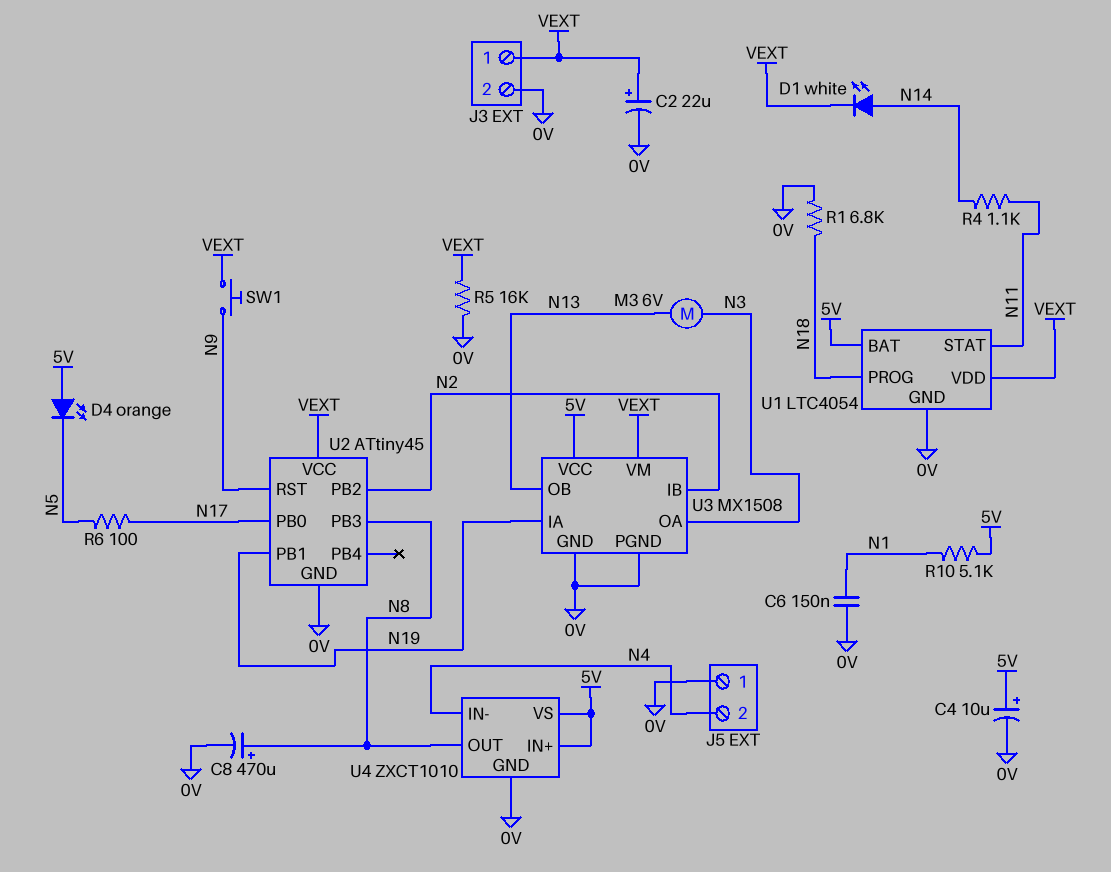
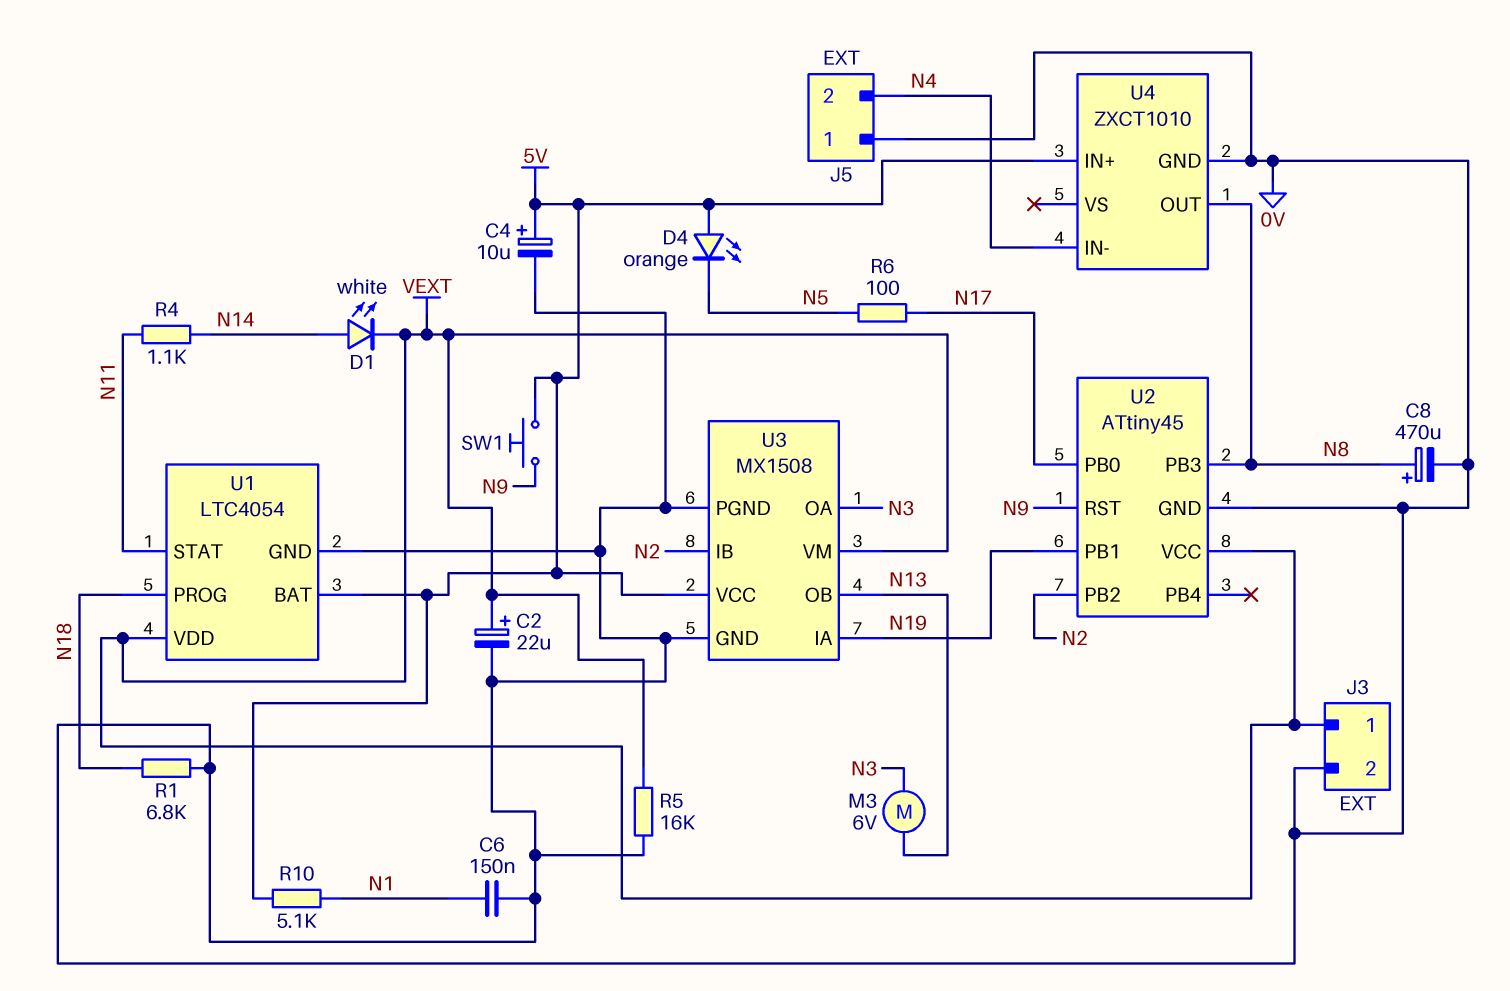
SW1: button (N9, VEXT) -> button (5V, N9)
U4 pin VS: 5V -> none

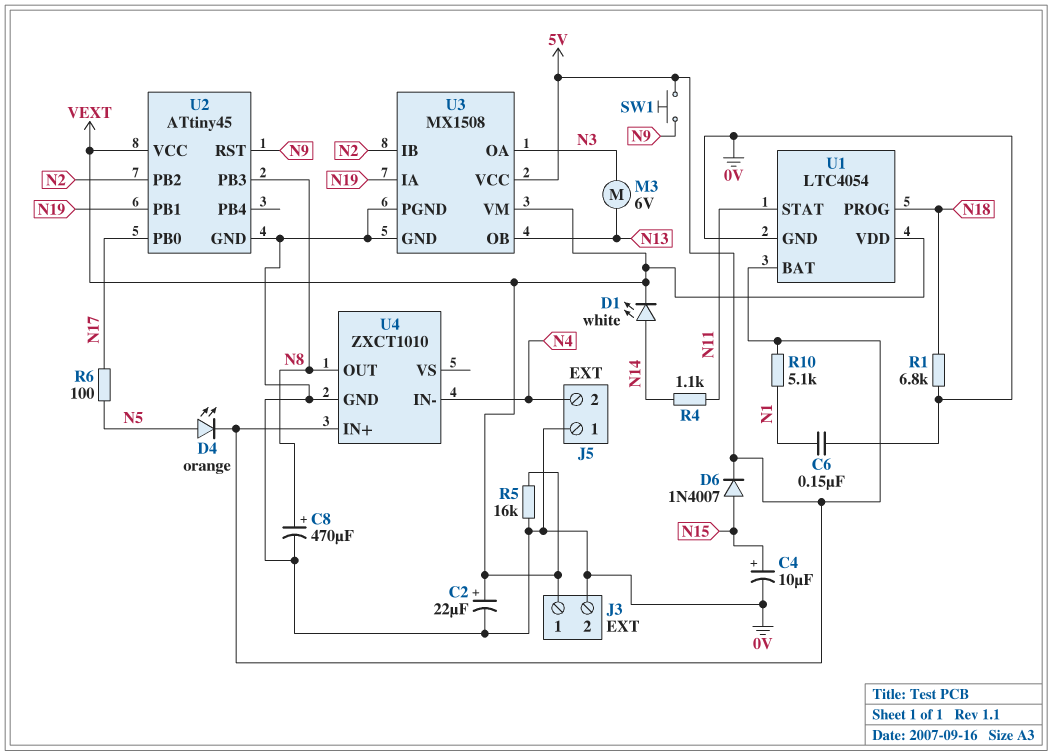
C4: 10uF (plus 5V, minus 0V) -> 10uF (plus N15, minus 0V)
D4: LED orange (A 5V, K N5) -> LED orange (A N5, K 5V)
D6: none -> diode 1N4007 (A N15, K 5V)

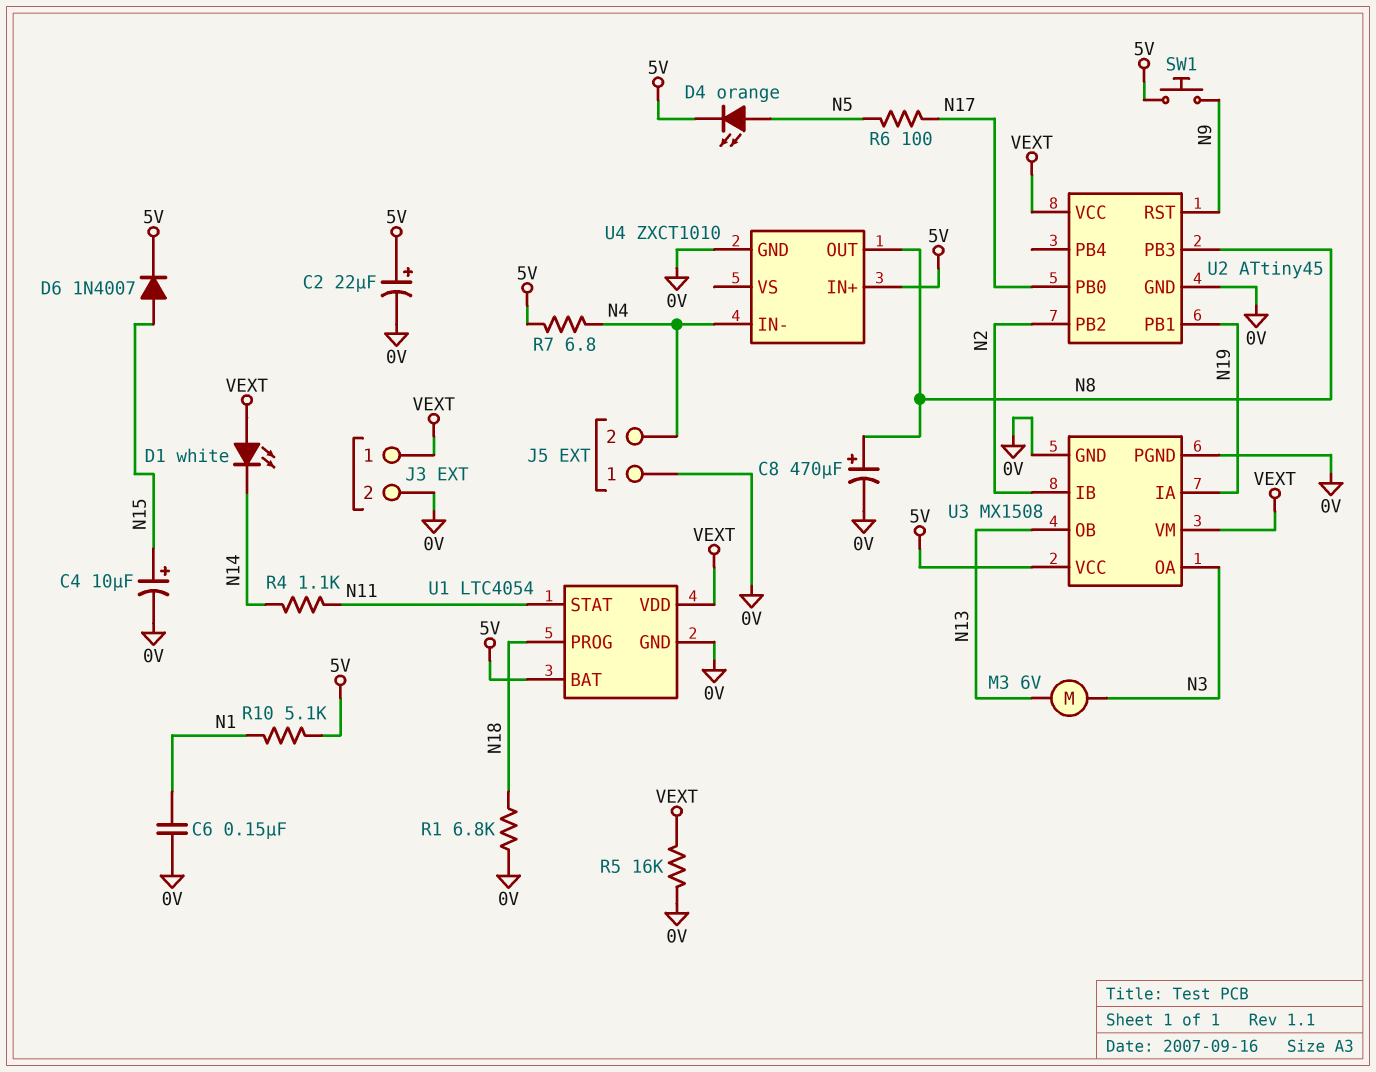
C2: 22uF (plus VEXT, minus 0V) -> 22uF (plus 5V, minus 0V)
D1: LED white (A N14, K VEXT) -> LED white (A VEXT, K N14)
R7: none -> 6.8 (5V, N4)

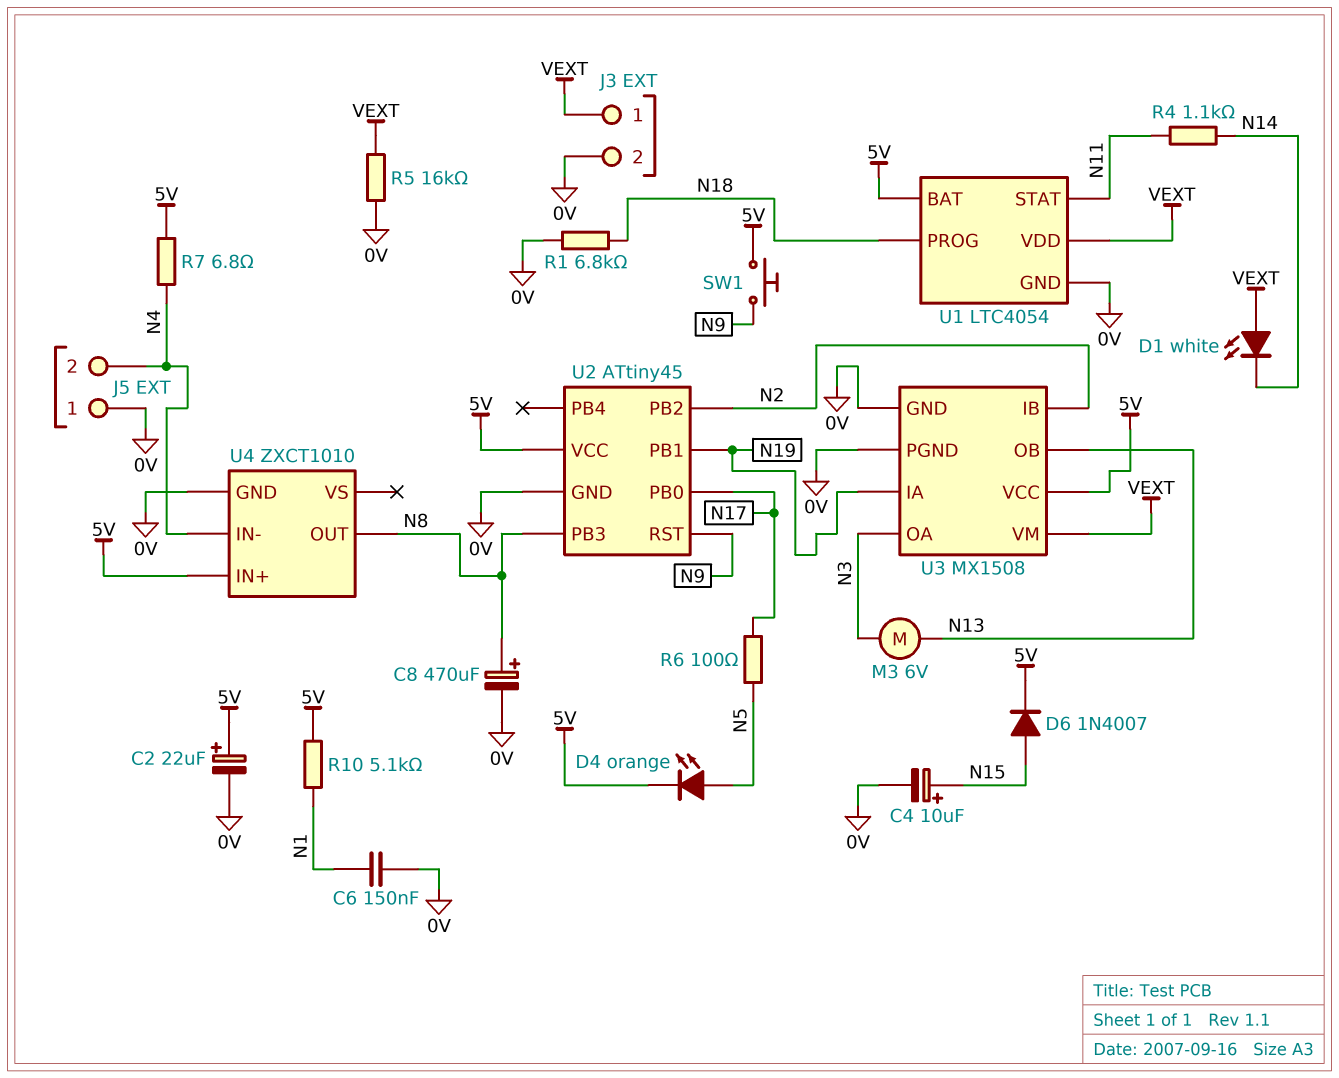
U2 pin VCC: VEXT -> 5V

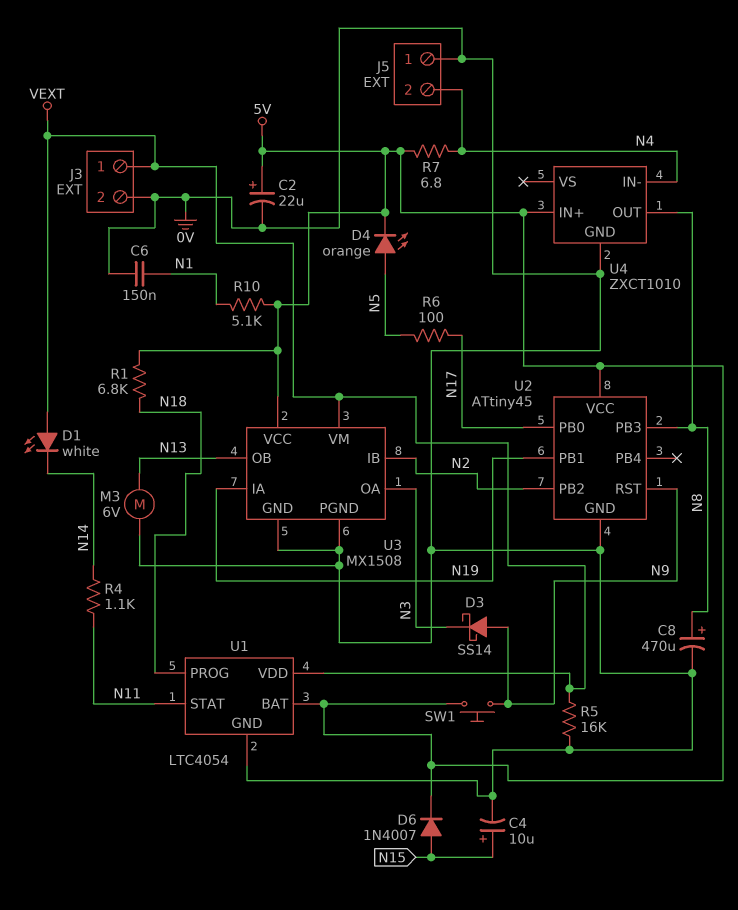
D3: none -> schottky SS14 (A N9, K N3)
M3: motor 6V (N3, N13) -> motor 6V (0V, N13)
R1: 6.8k (0V, N18) -> 6.8k (5V, N18)

